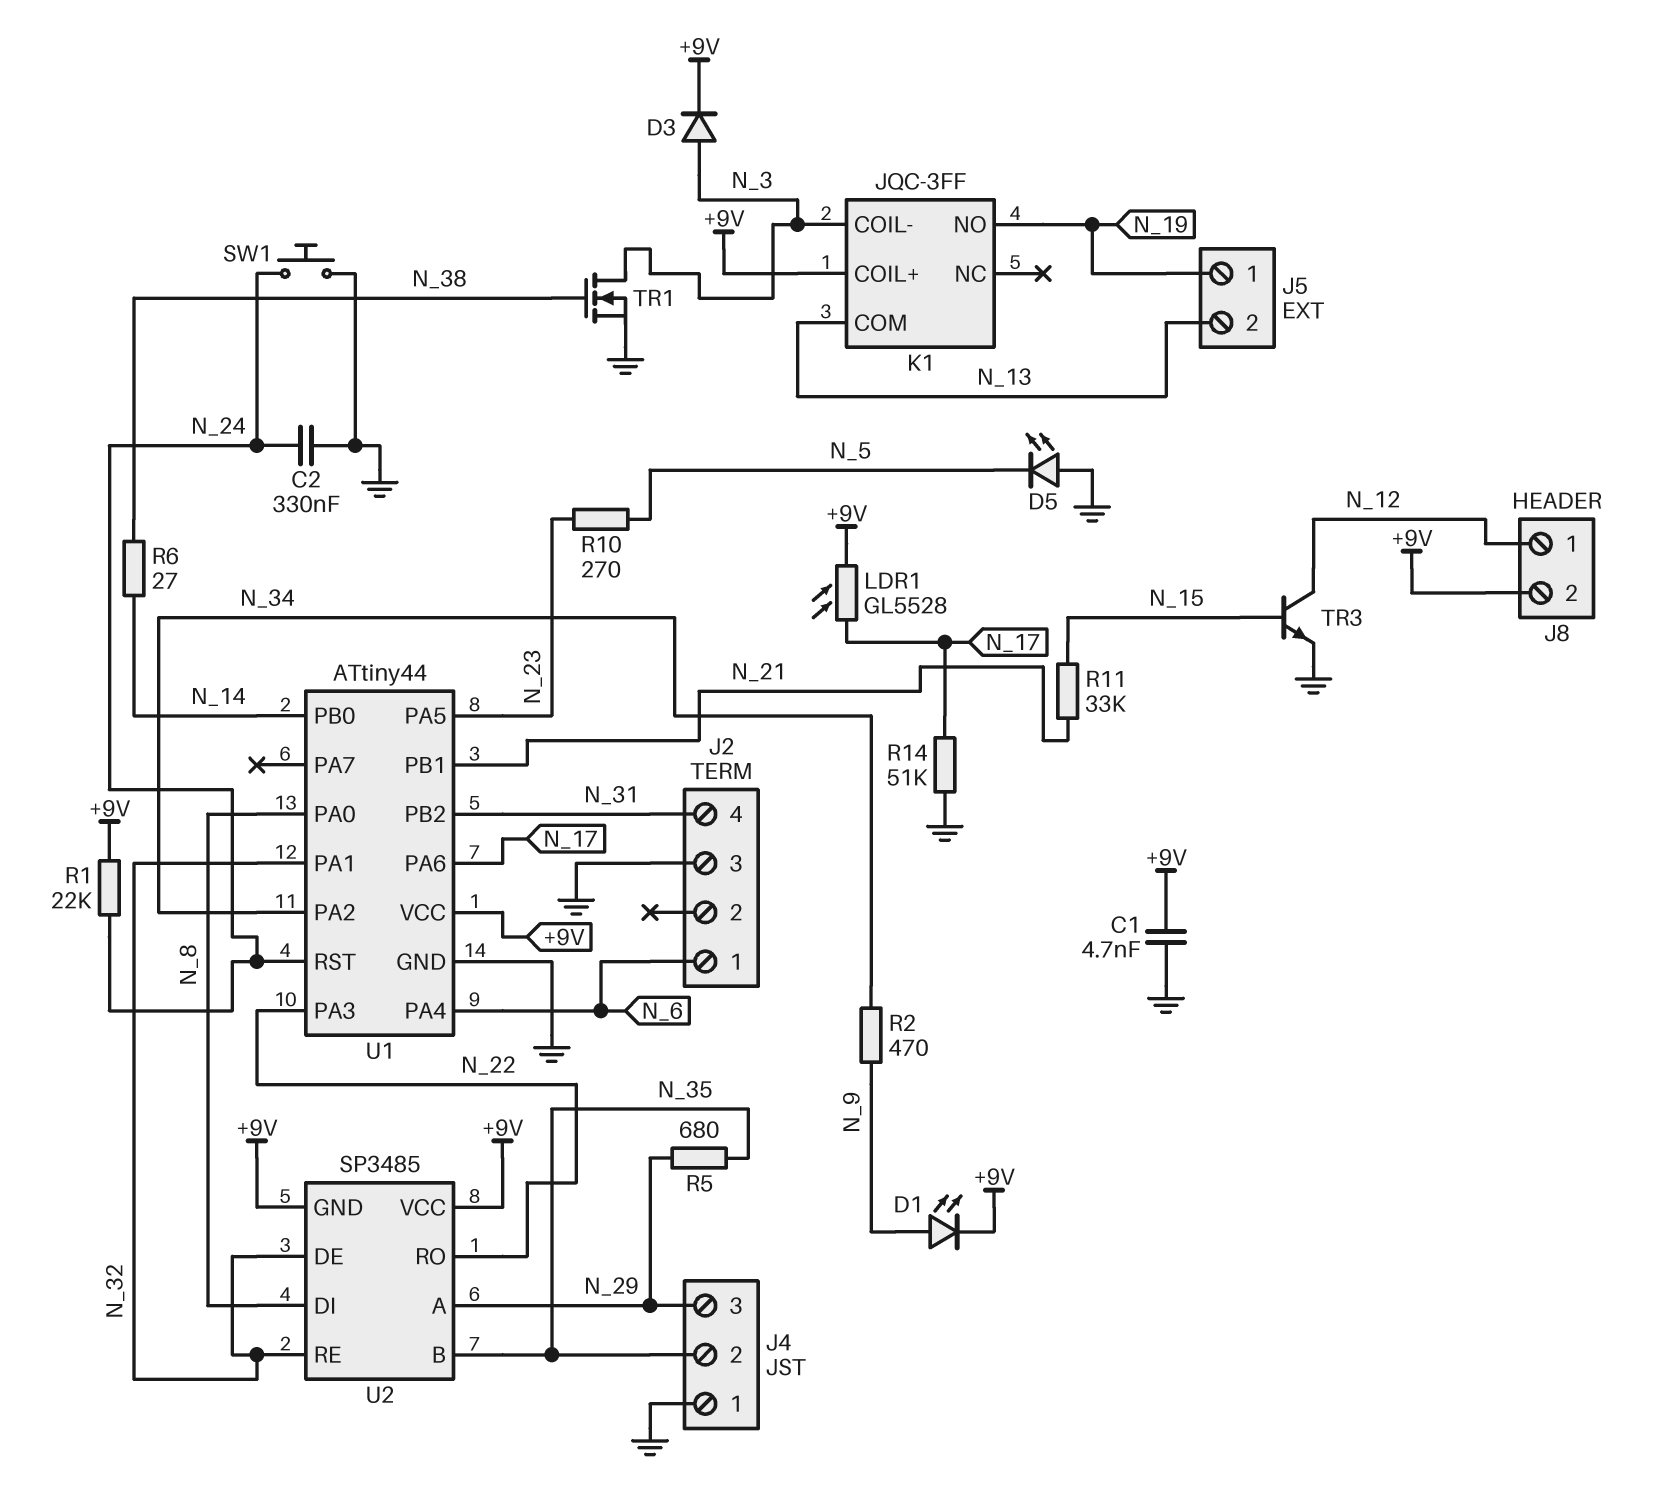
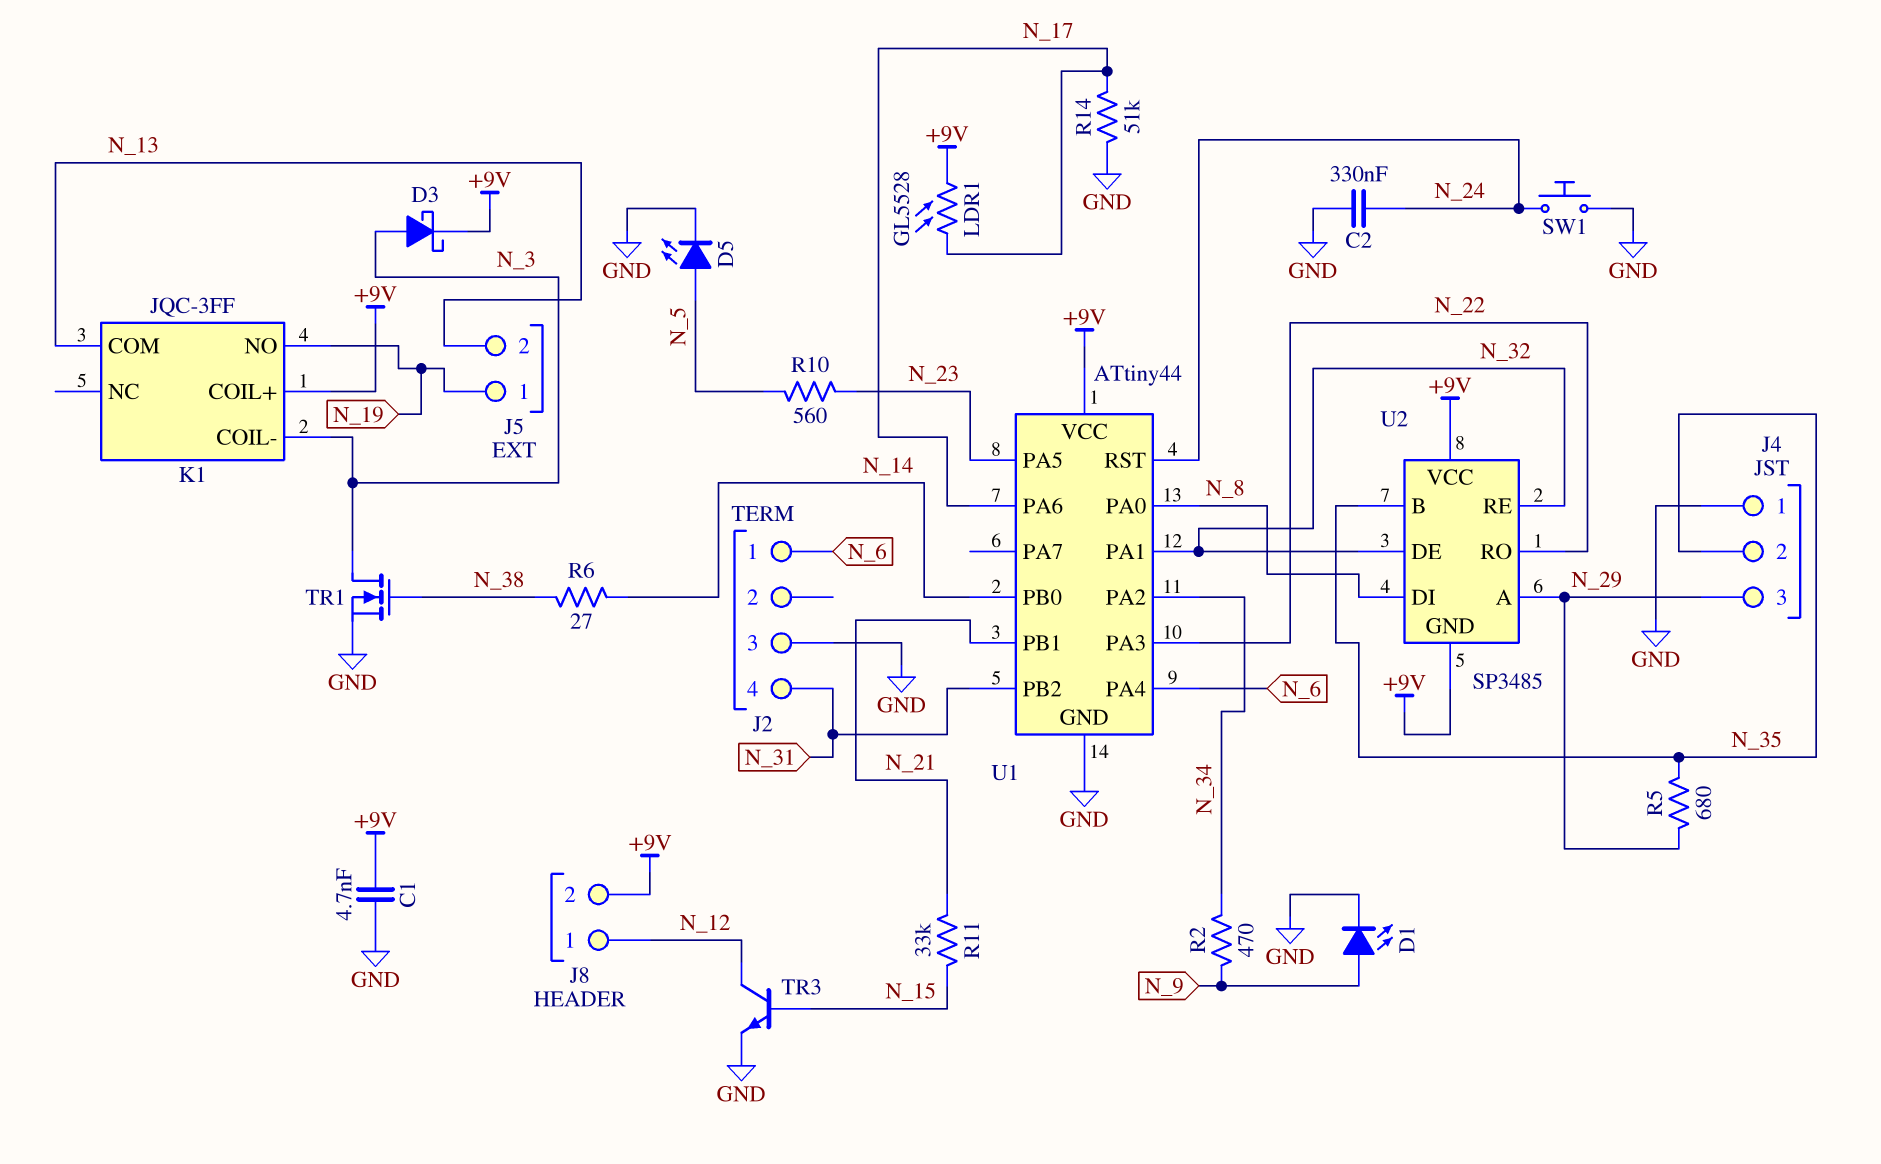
D1: LED (A N_9, K +9V) -> LED (A N_9, K GND)
D3: diode (A N_3, K +9V) -> schottky (A N_3, K +9V)
D5: LED (A GND, K N_5) -> LED (A N_5, K GND)
R1: 22k (+9V, N_24) -> none
R10: 270 (N_5, N_23) -> 560 (N_5, N_23)

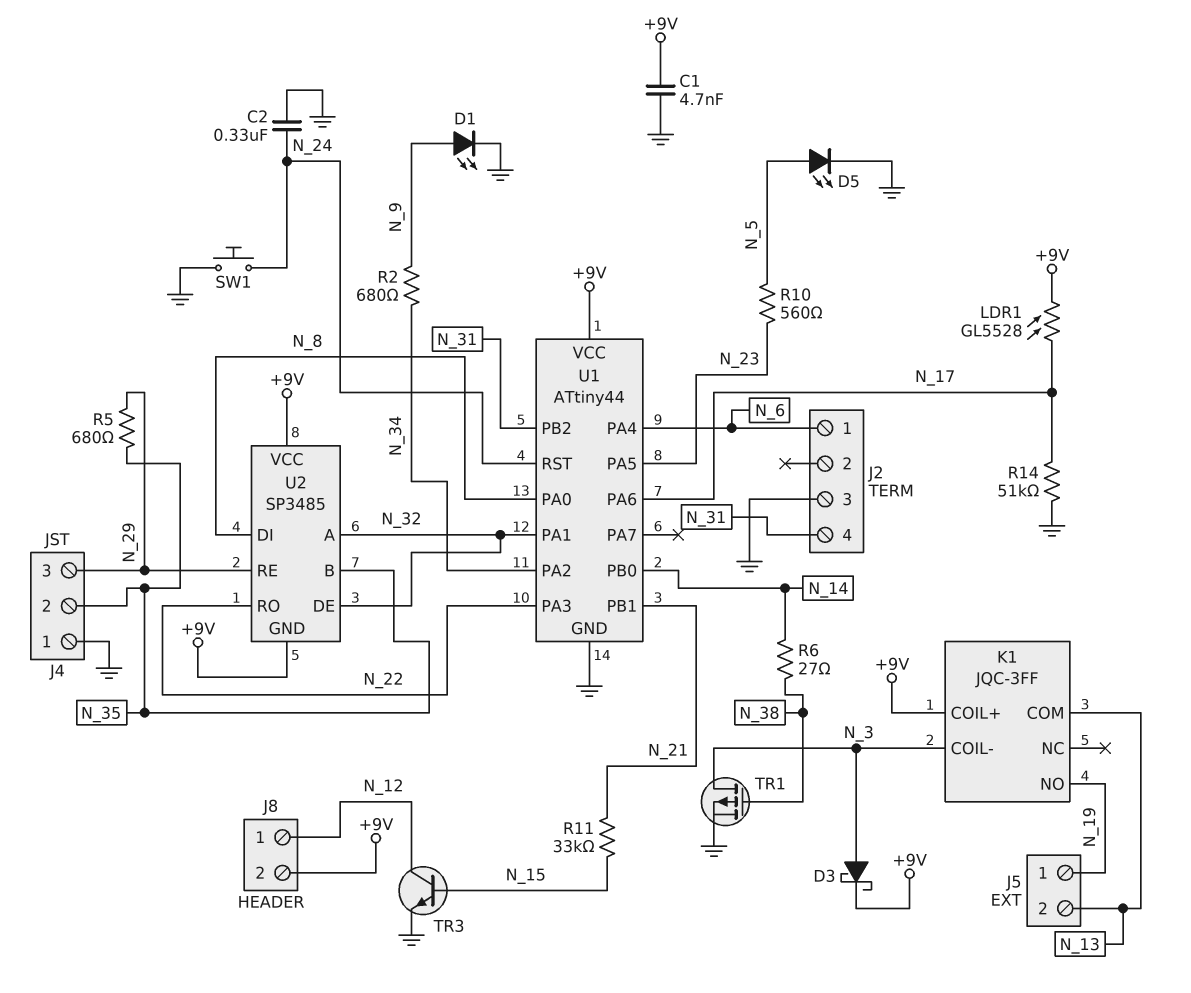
R2: 470 (N_9, N_34) -> 680 (N_9, N_34)
TR1: NMOS (G N_38, D N_3, S GND) -> PMOS (G N_38, D N_3, S GND)
U2 pin A: N_29 -> N_32
U2 pin RE: N_32 -> N_29

